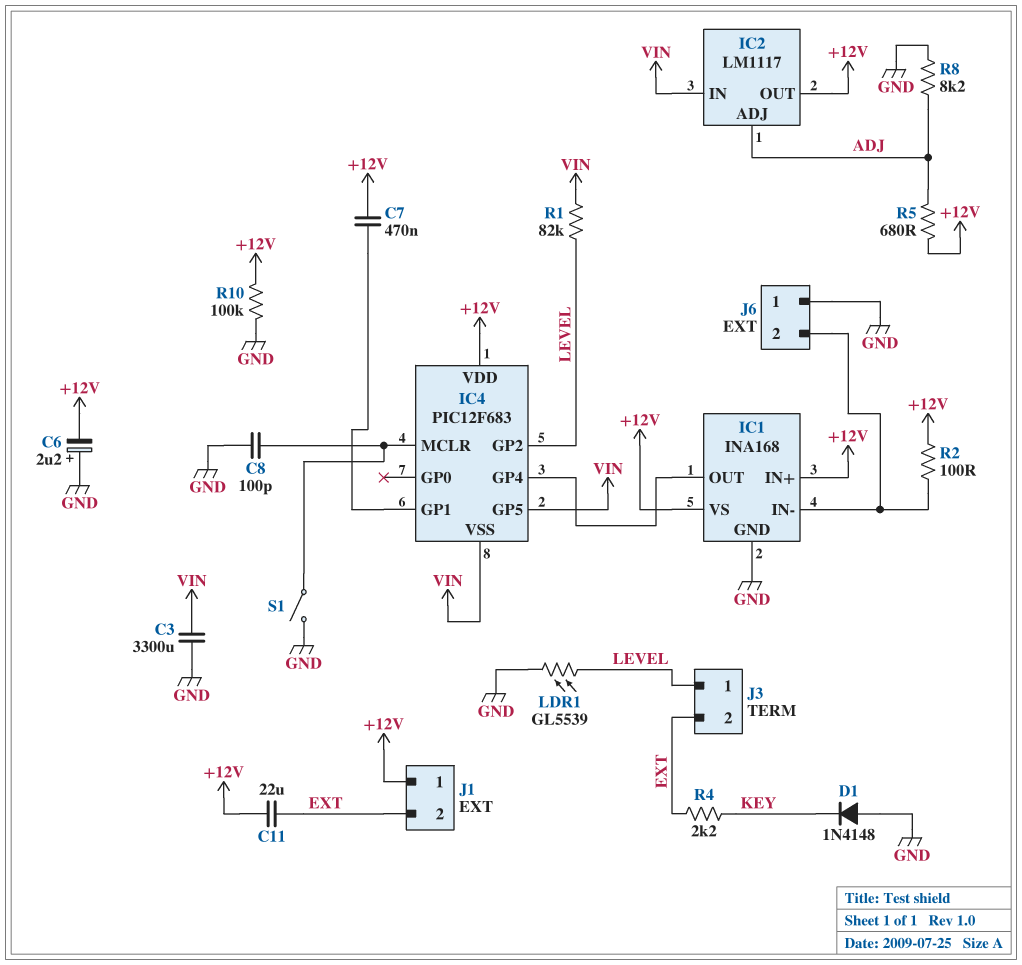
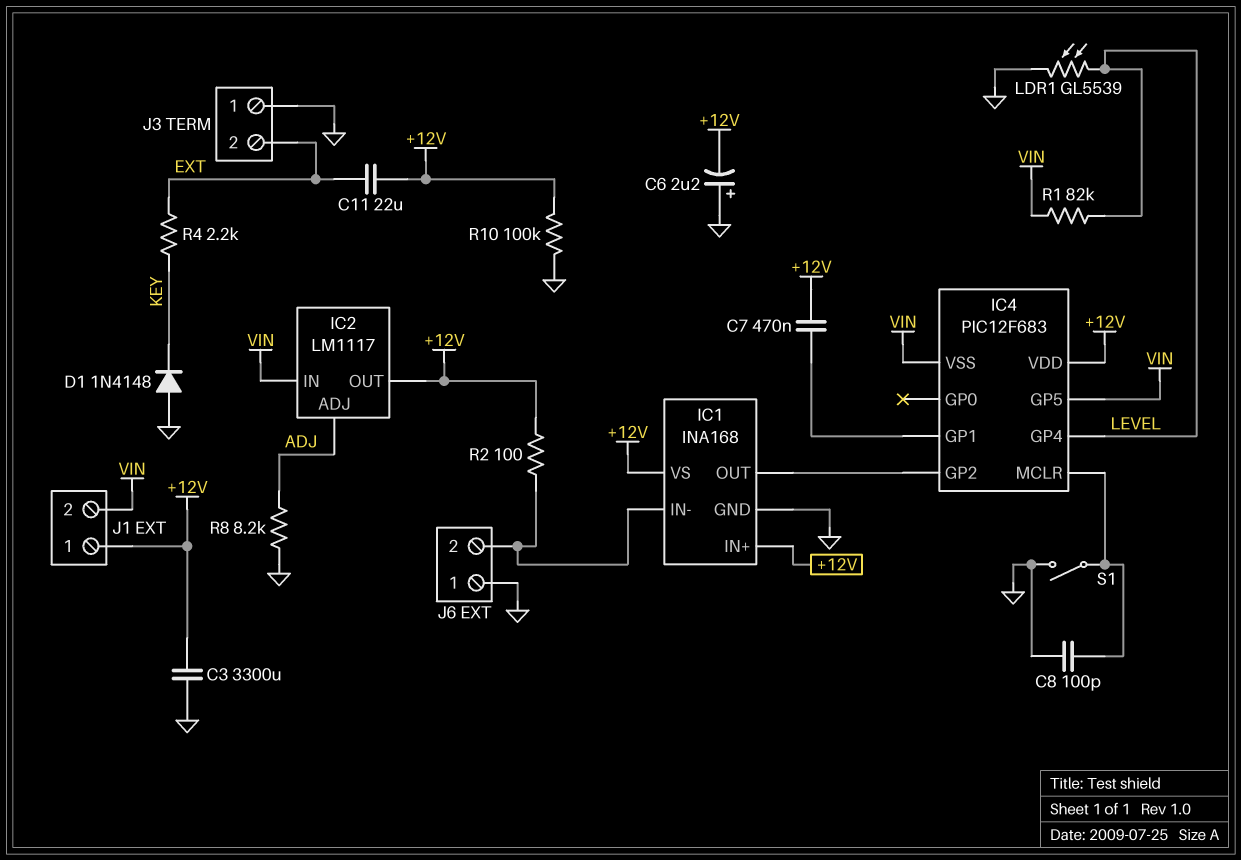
C3: 3300uF (GND, VIN) -> 3300uF (+12V, GND)
IC4 pin GP2: LEVEL -> IC1/OUT
IC4 pin GP4: IC1/OUT -> LEVEL
J1 pin 2: EXT -> VIN
J3 pin 1: LEVEL -> GND
R5: 680 (+12V, ADJ) -> none

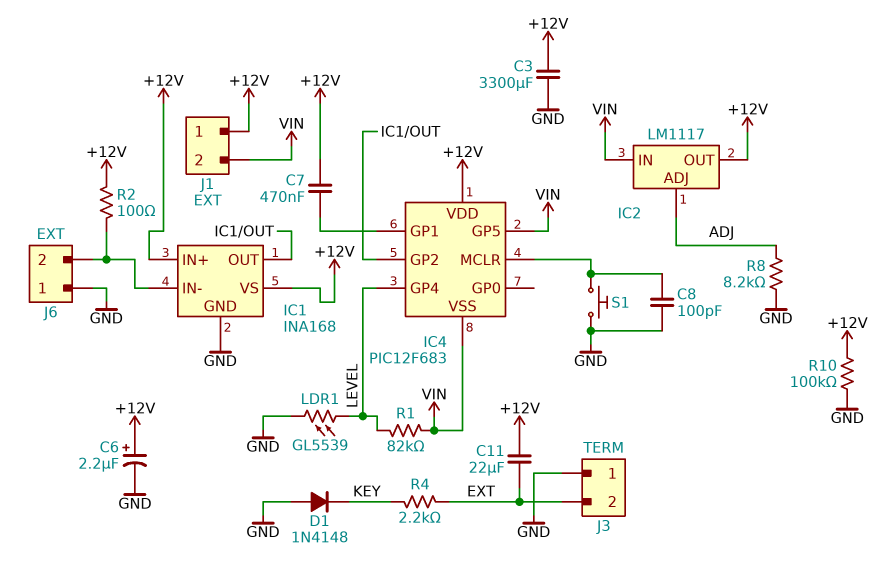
C6: 2.2uF (plus GND, minus +12V) -> 2.2uF (plus +12V, minus GND)
S1: switch (GND, IC4/MCLR) -> button (GND, IC4/MCLR)

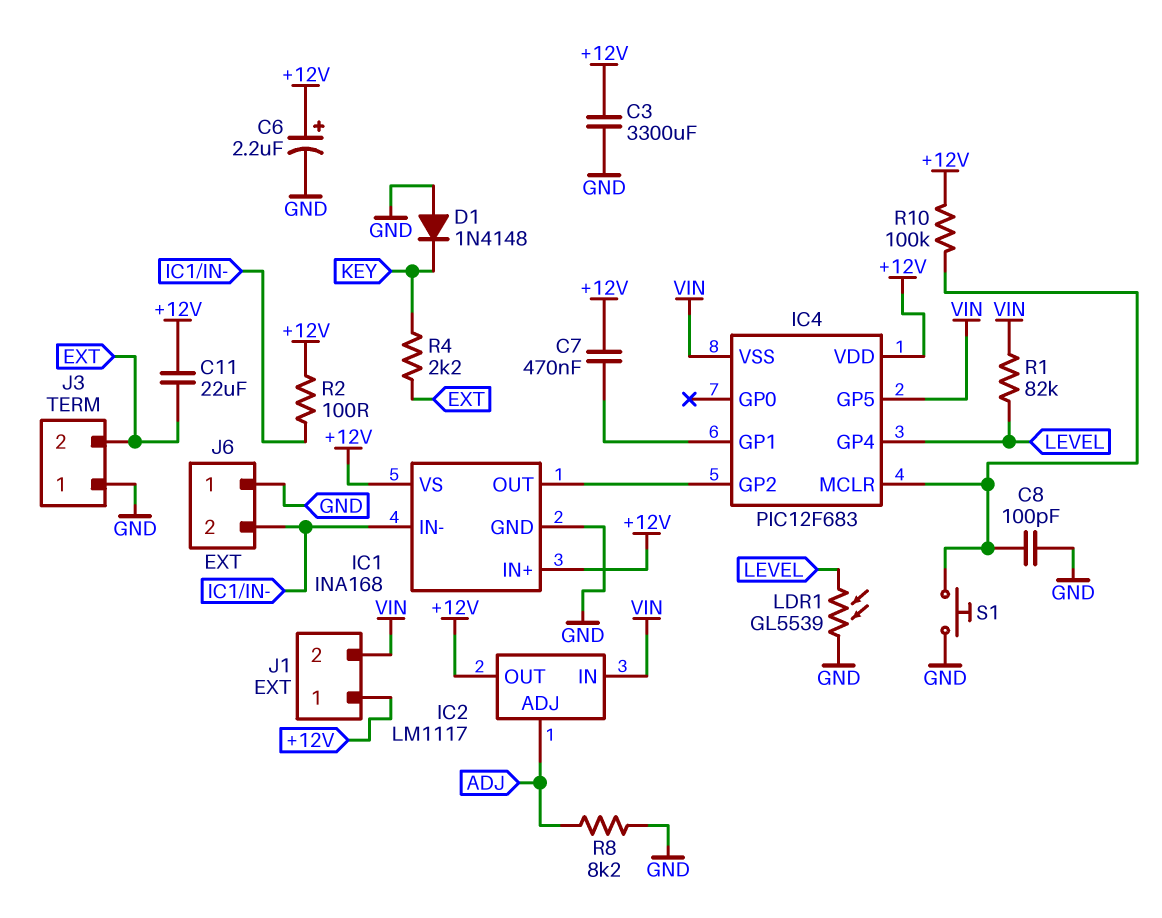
R10: 100k (+12V, GND) -> 100k (+12V, IC4/MCLR)

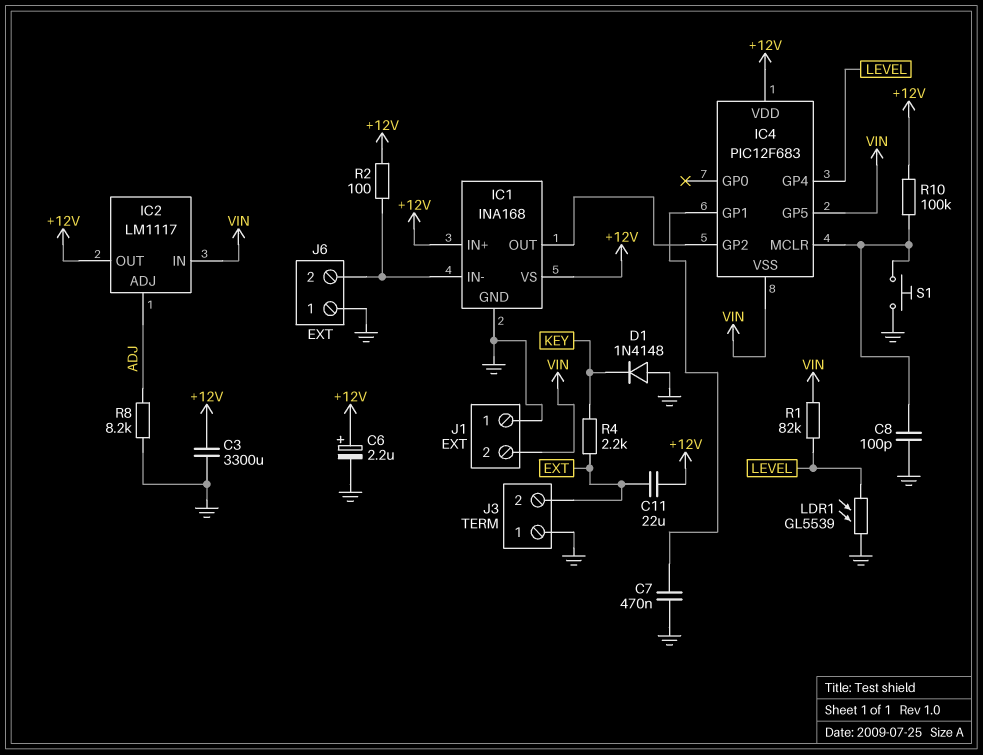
C7: 470nF (+12V, IC4/GP1) -> 470nF (GND, IC4/GP1)
J1 pin 1: +12V -> GND

